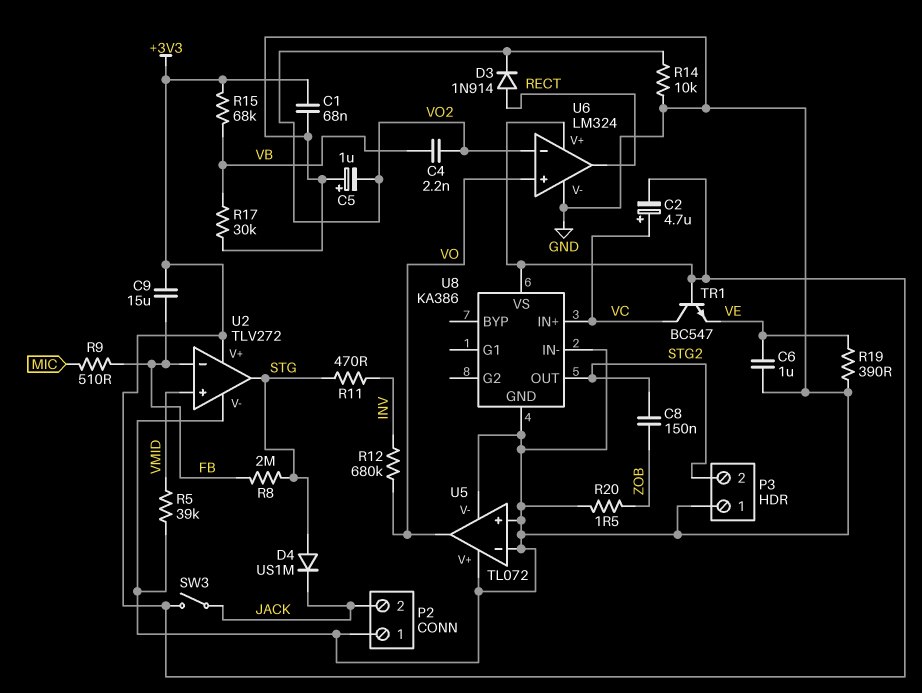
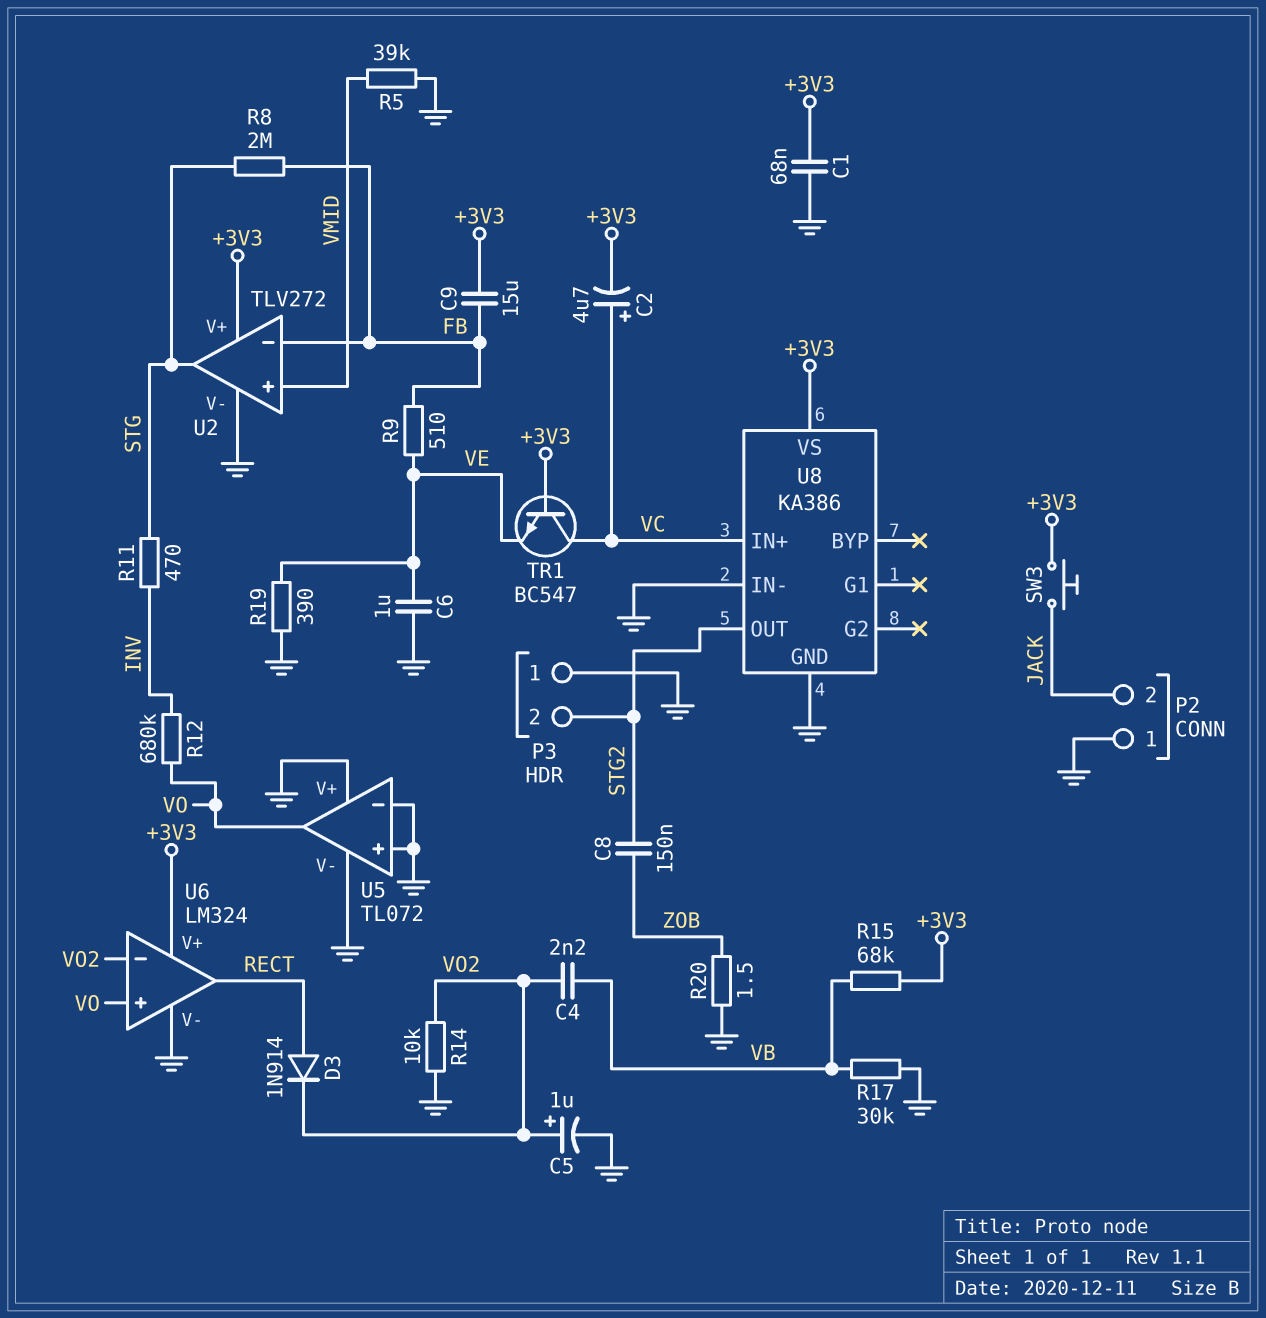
C5: 1uF (plus GND, minus VO2) -> 1uF (plus VO2, minus GND)
D4: diode US1M (A STG, K JACK) -> none
R9: 510 (FB, MIC) -> 510 (FB, VE)
SW3: switch (+3V3, JACK) -> button (+3V3, JACK)

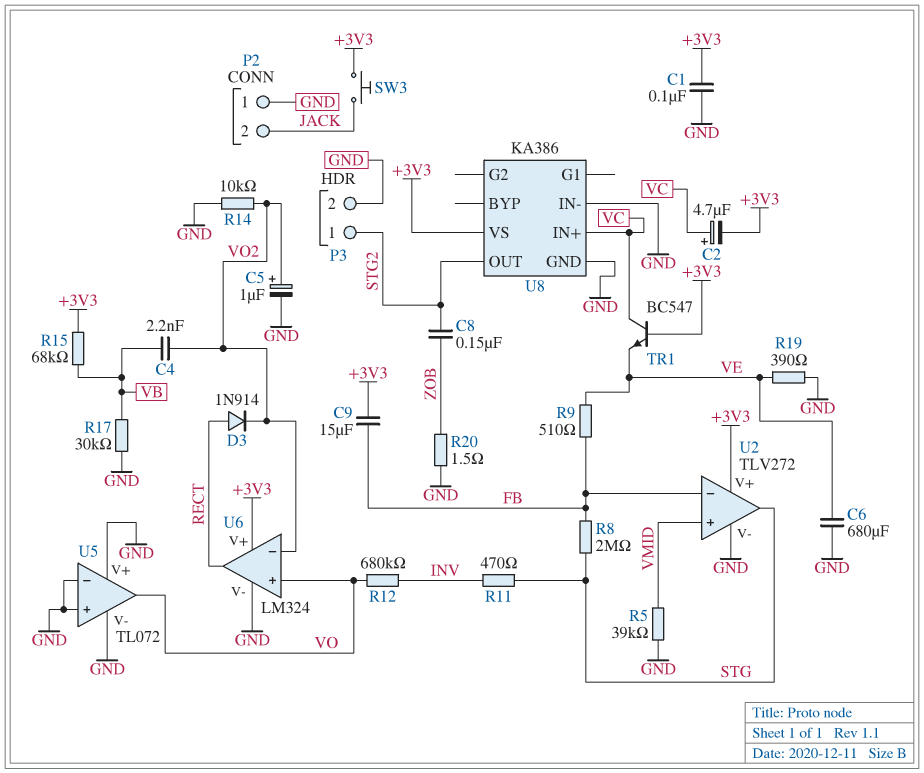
C1: 68nF (+3V3, GND) -> 100nF (+3V3, GND)
C6: 1uF (GND, VE) -> 680uF (GND, VE)
P3 pin 1: GND -> STG2
P3 pin 2: STG2 -> GND

